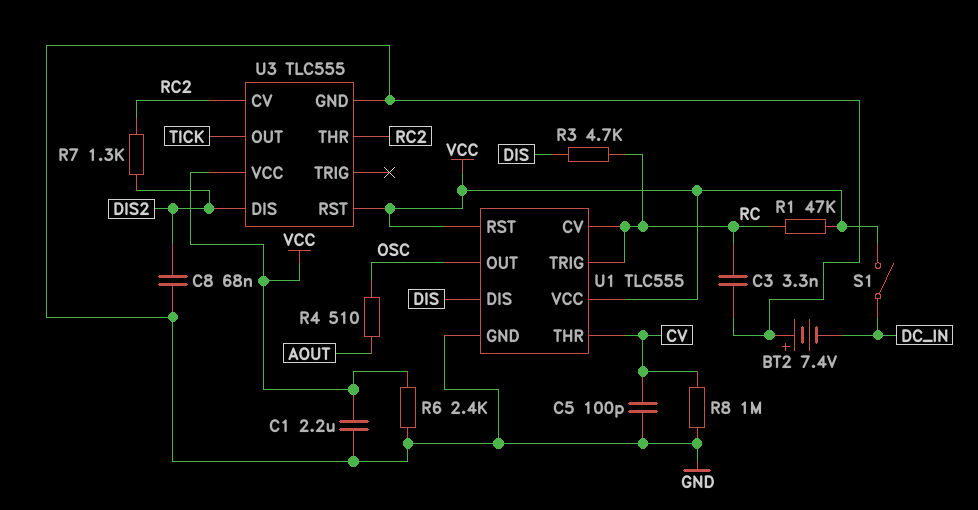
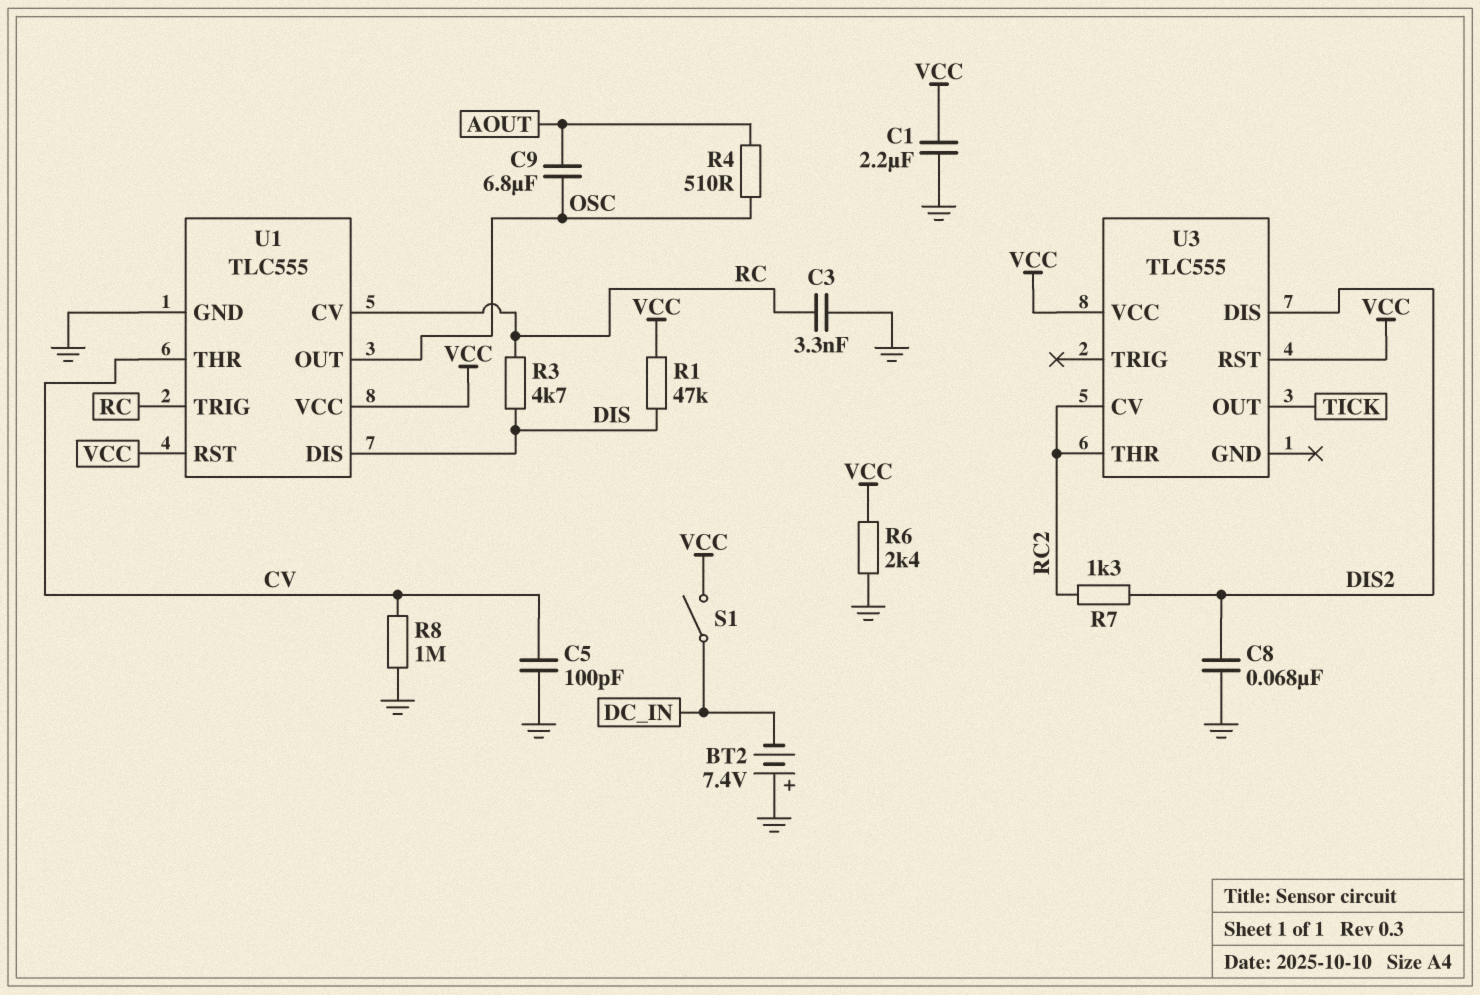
C9: none -> 6.8uF (AOUT, OSC)
R1: 47k (RC, VCC) -> 47k (DIS, VCC)
U3 pin GND: GND -> none

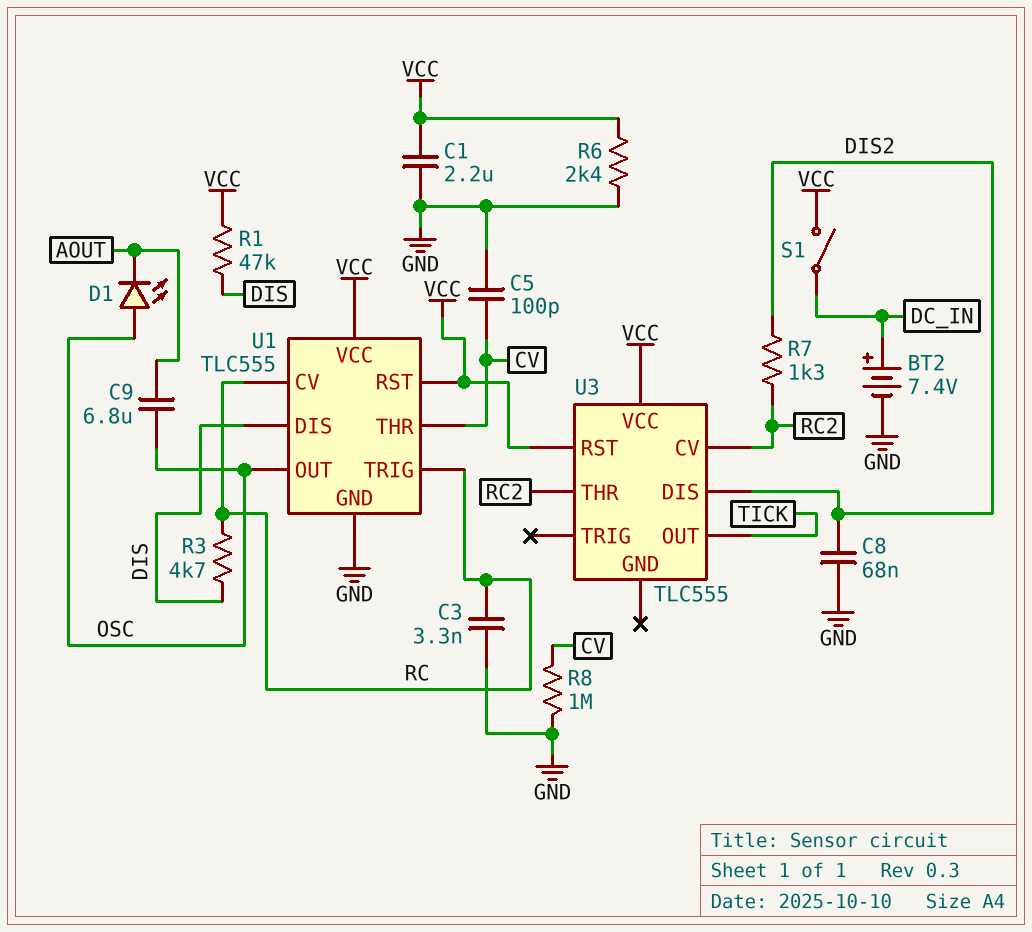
BT2: 7.4V (plus GND, minus DC_IN) -> 7.4V (plus DC_IN, minus GND)
D1: none -> LED (A OSC, K AOUT)
R4: 510 (AOUT, OSC) -> none

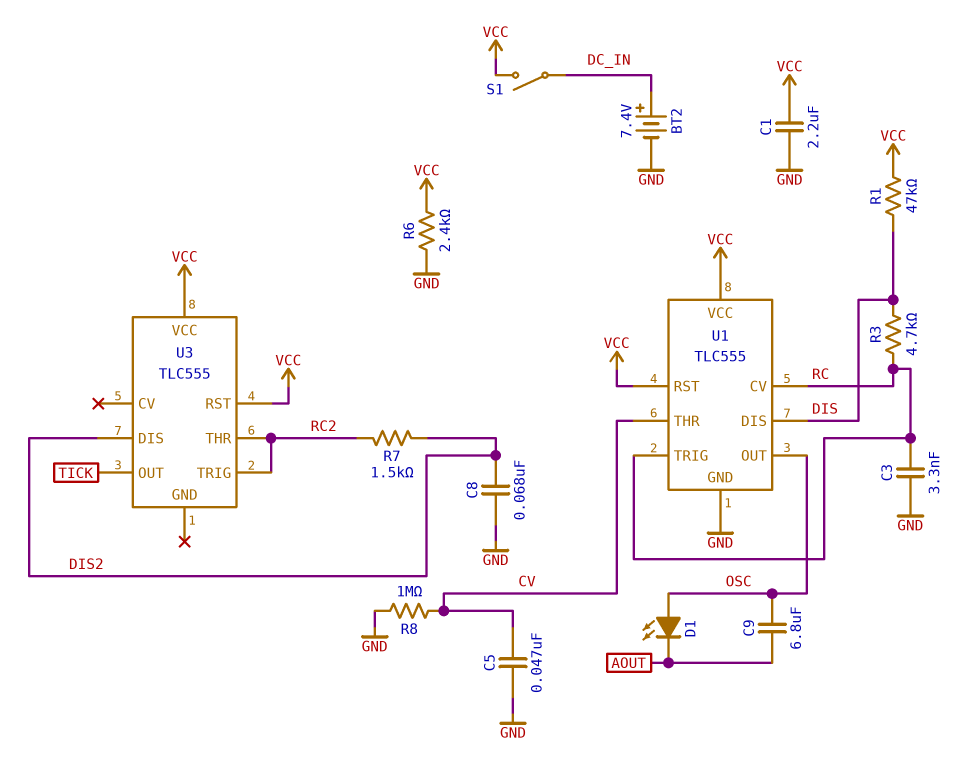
C5: 100pF (CV, GND) -> 47nF (CV, GND)
R7: 1.3k (DIS2, RC2) -> 1.5k (DIS2, RC2)
U3 pin CV: RC2 -> none
U3 pin TRIG: none -> RC2

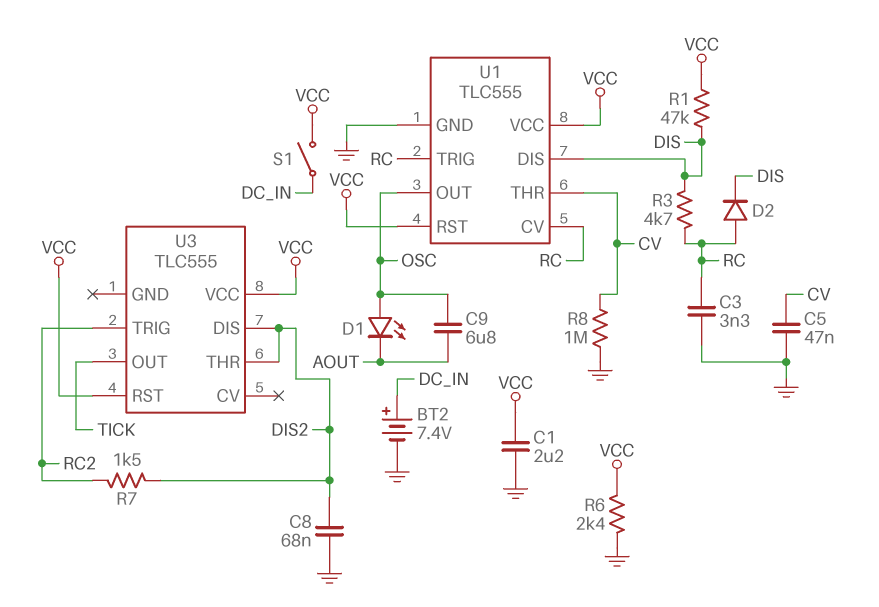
D2: none -> diode (A RC, K DIS)
U3 pin THR: RC2 -> DIS2

